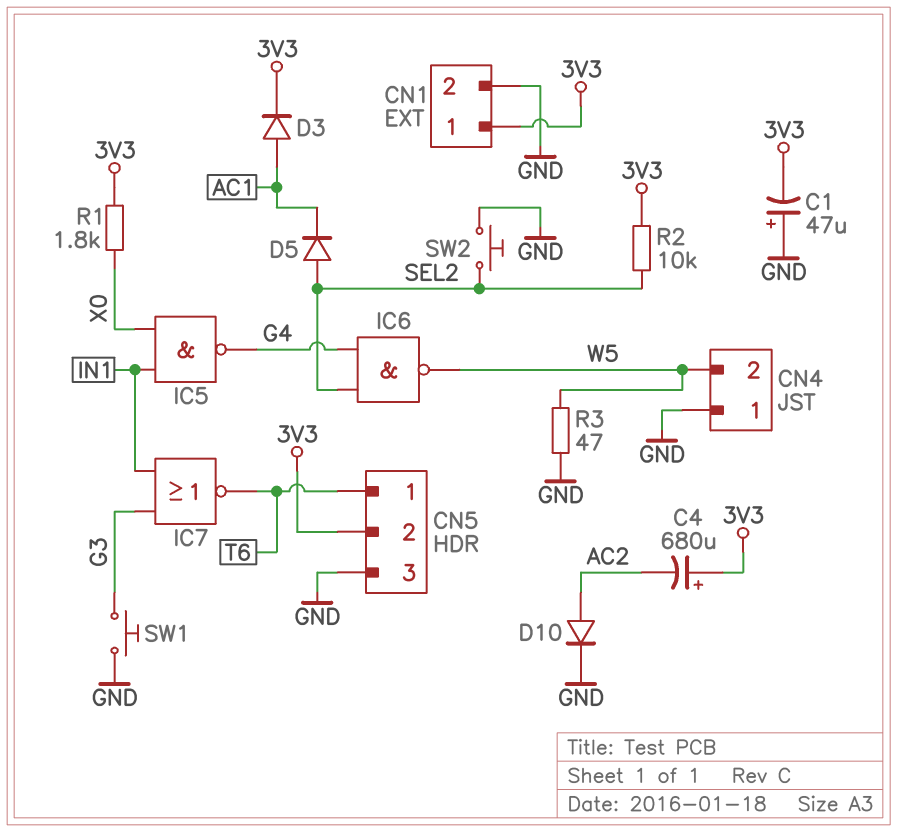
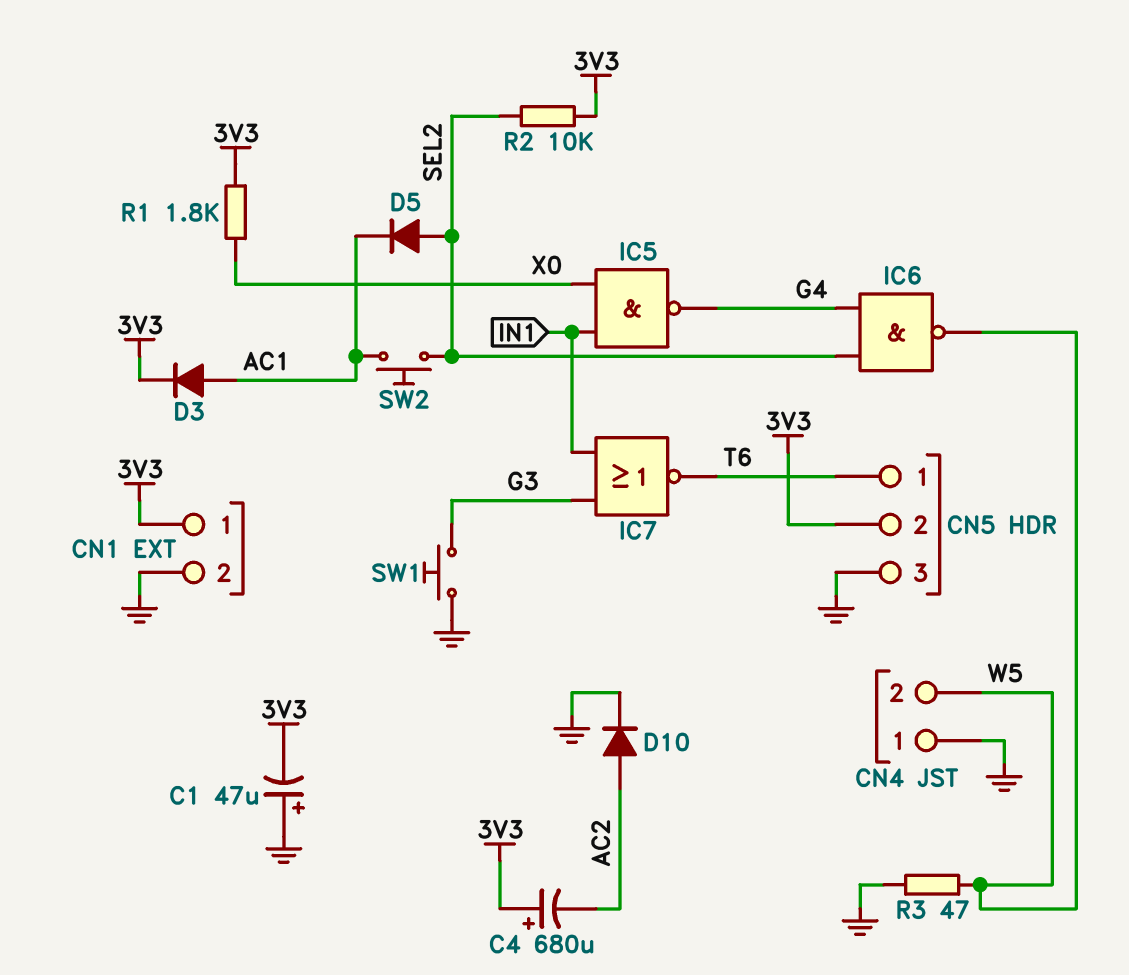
SW2: button (GND, SEL2) -> button (AC1, SEL2)

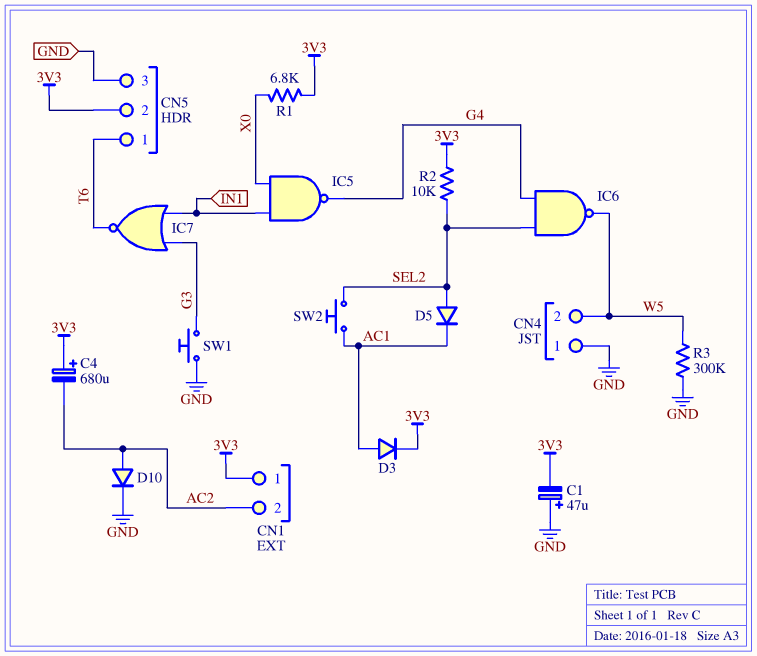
CN1 pin 2: GND -> AC2
R1: 1.8k (3V3, X0) -> 6.8k (3V3, X0)
R3: 47 (GND, W5) -> 300k (GND, W5)

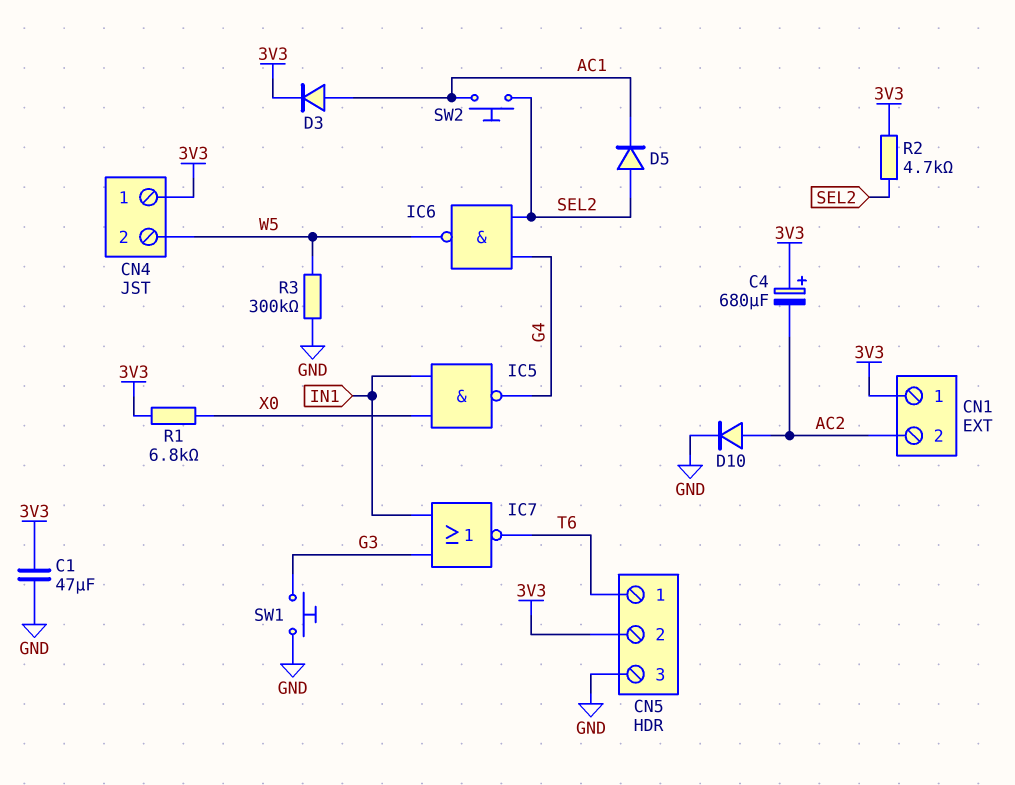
C1: 47uF (plus GND, minus 3V3) -> 47uF (3V3, GND)
CN4 pin 1: GND -> 3V3
R2: 10k (3V3, SEL2) -> 4.7k (3V3, SEL2)

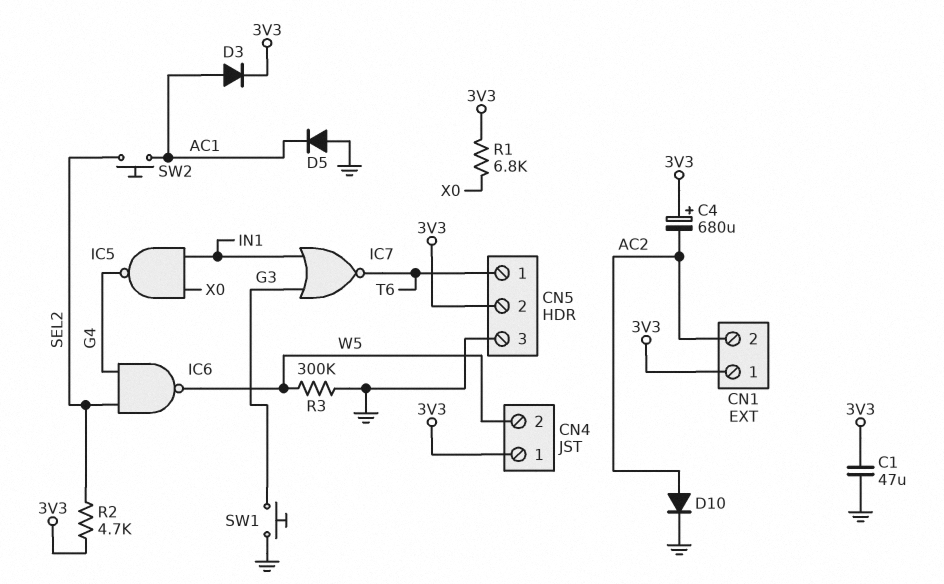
D5: diode (A SEL2, K AC1) -> diode (A GND, K AC1)

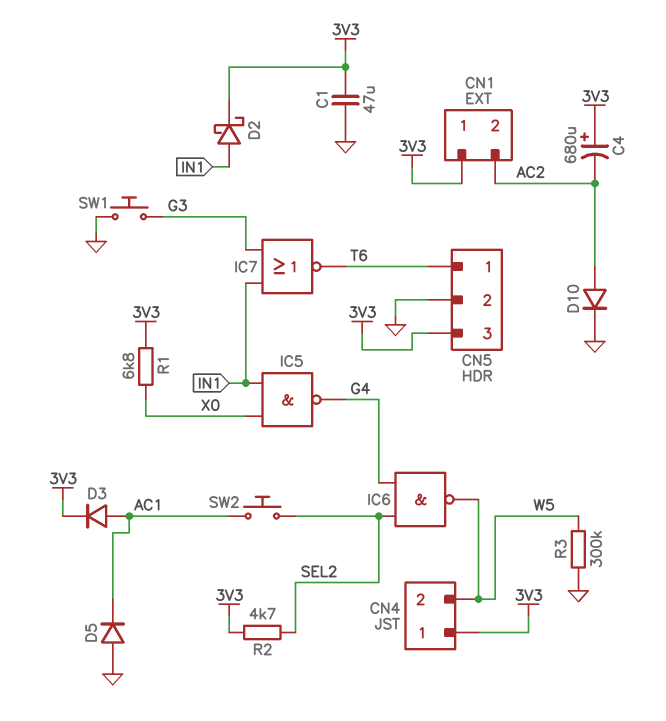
CN5 pin 2: 3V3 -> GND
CN5 pin 3: GND -> 3V3
D2: none -> schottky (A IN1, K 3V3)

